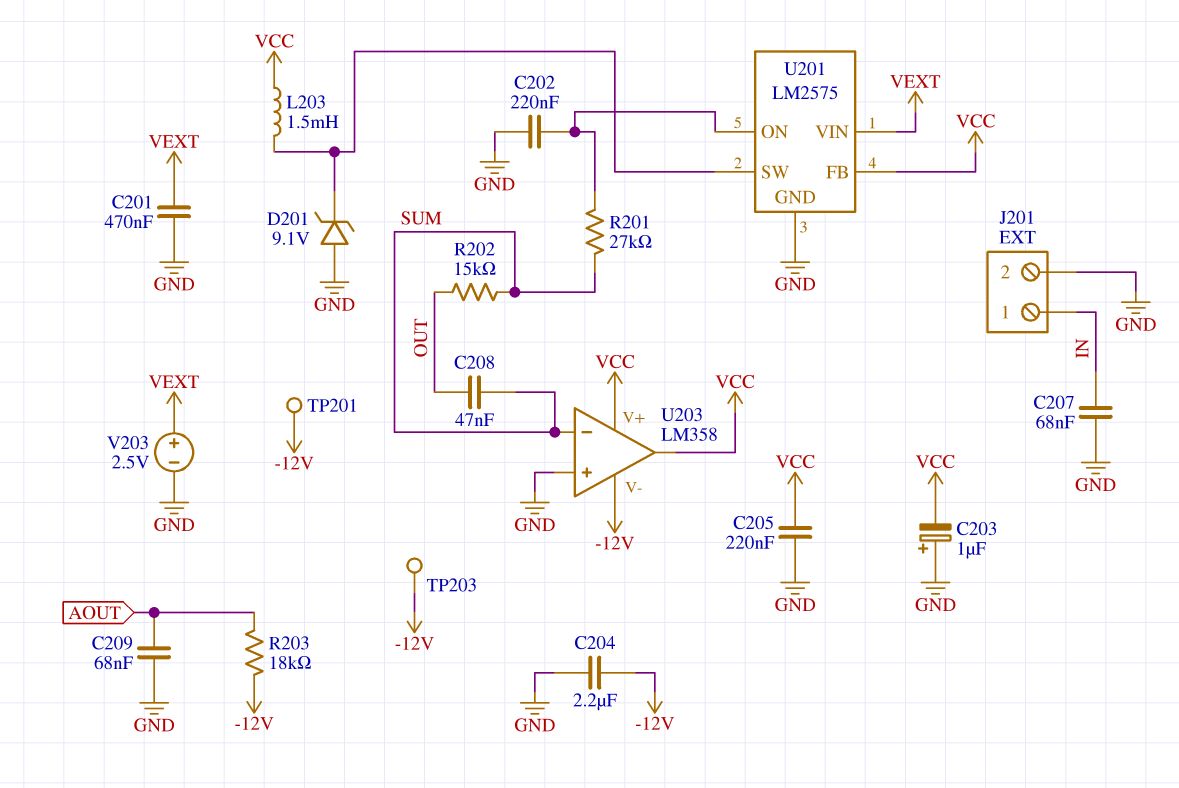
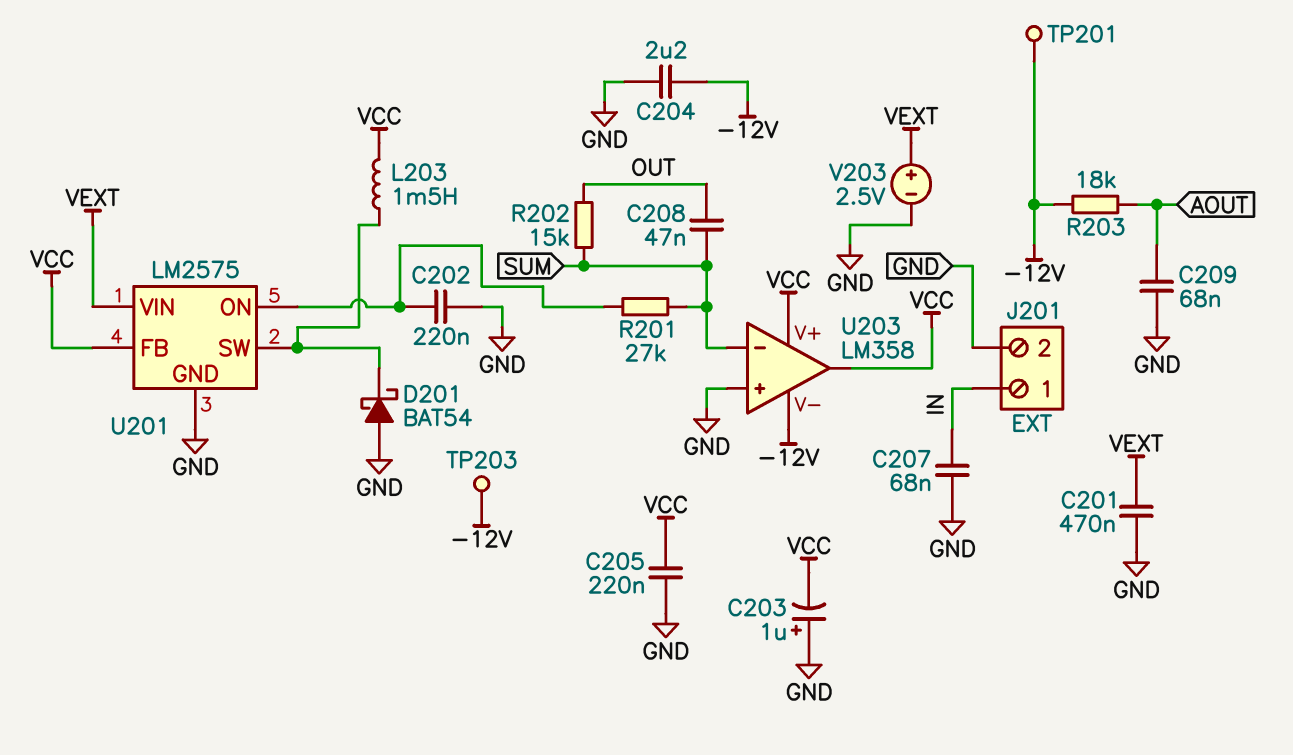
D201: zener 9.1V (A GND, K U201/SW) -> schottky BAT54 (A GND, K U201/SW)

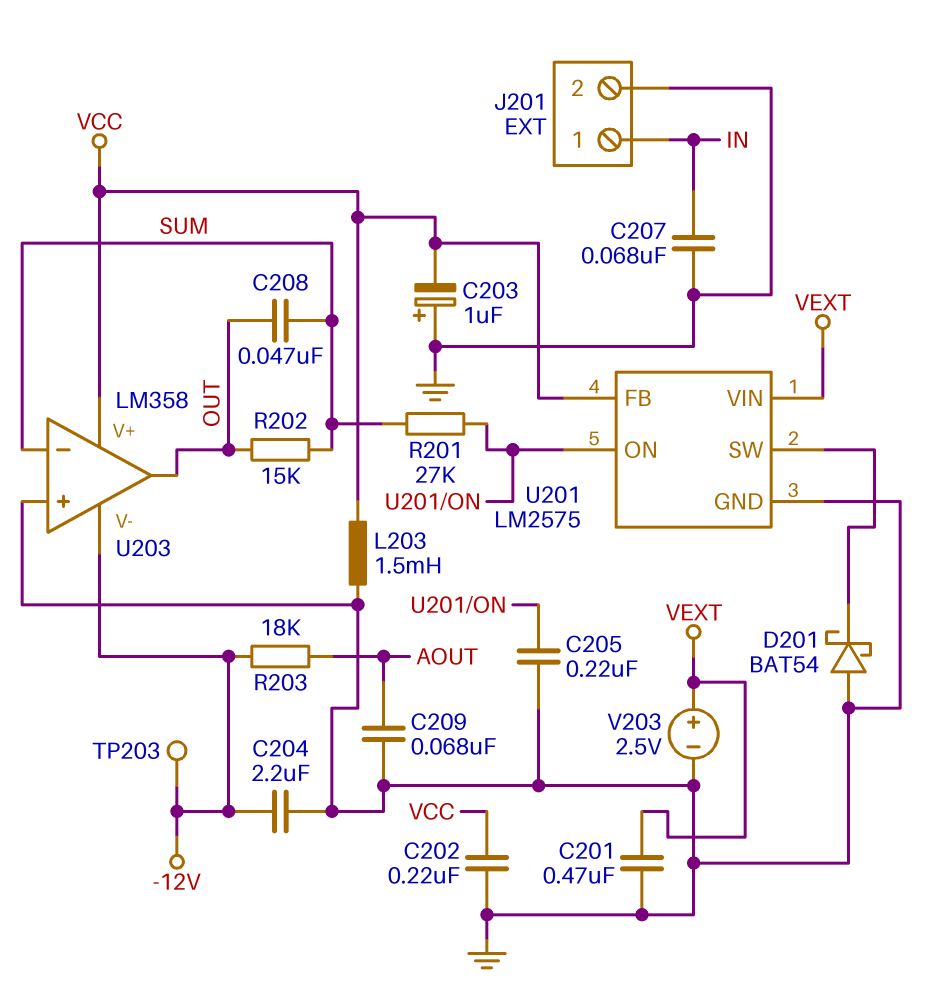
C202: 220nF (GND, U201/ON) -> 220nF (GND, VCC)
C205: 220nF (GND, VCC) -> 220nF (GND, U201/ON)
L203: 1.5mH (U201/SW, VCC) -> 1.5mH (GND, VCC)
TP201: test point (-12V) -> none
U203 pin out: VCC -> OUT

